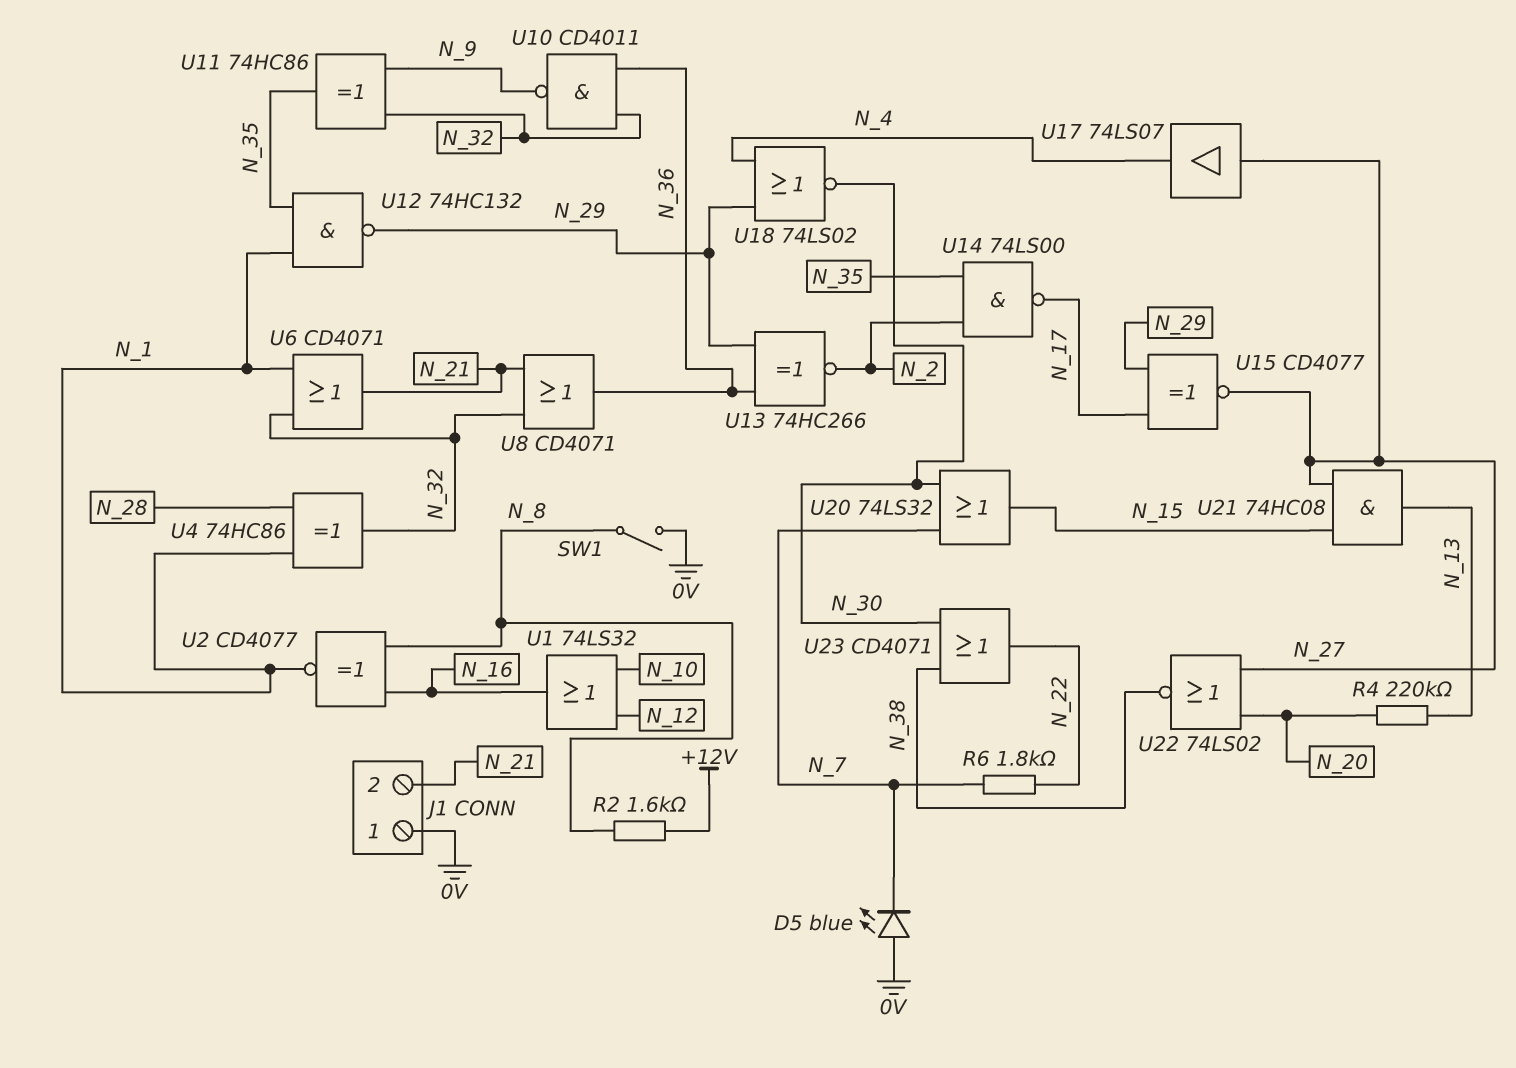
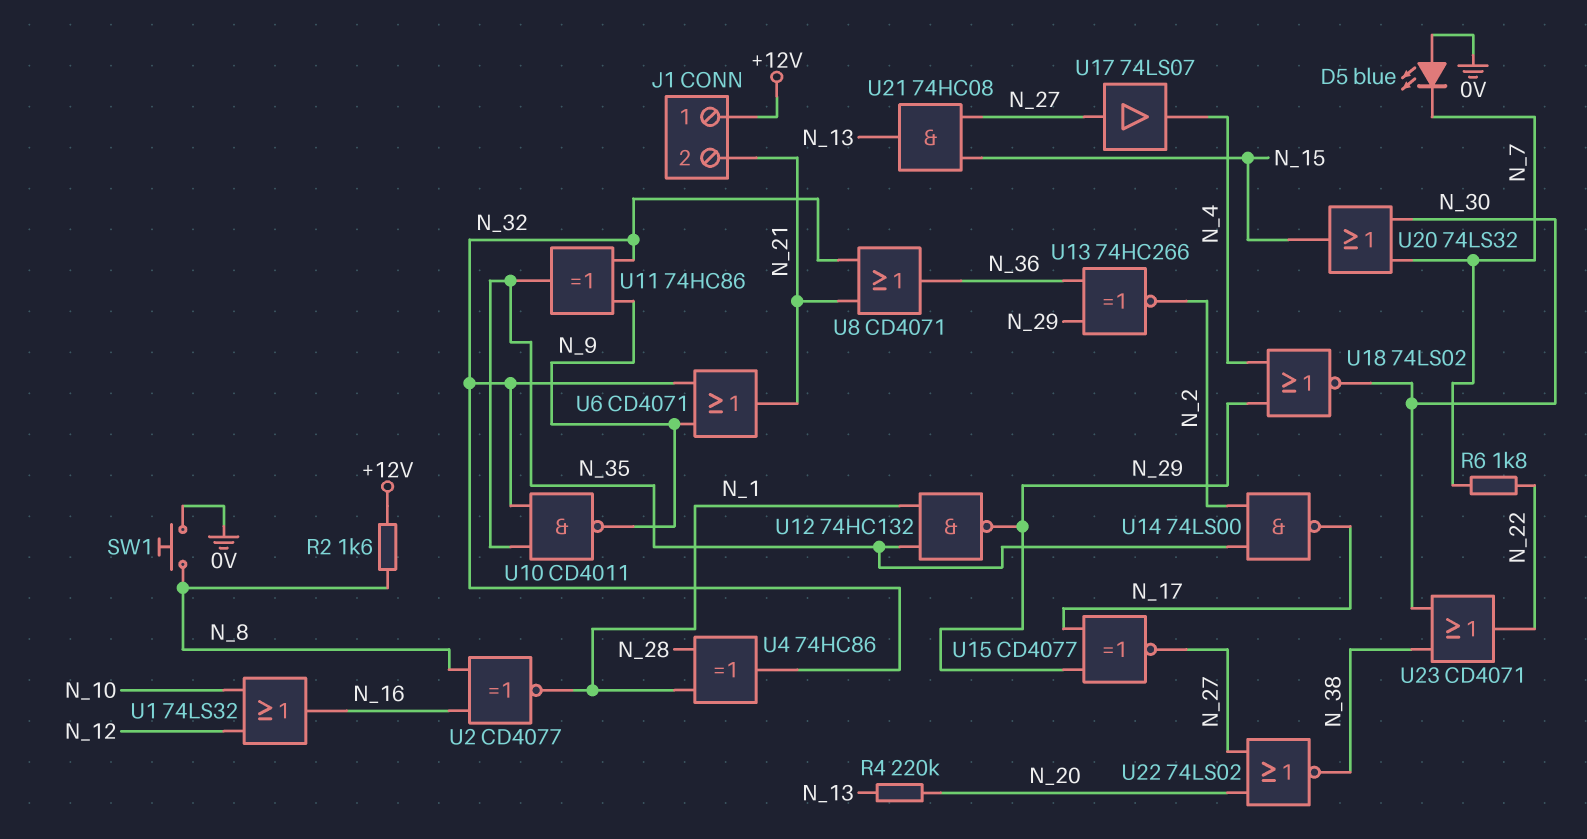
J1 pin 1: 0V -> +12V
SW1: switch (0V, N_8) -> button (0V, N_8)
U6: OR CD4071 (in N_1, in N_32, out N_21) -> OR CD4071 (in N_9, in N_32, out N_21)
U10: NAND CD4011 (in N_32, in N_36, out N_9) -> NAND CD4011 (in N_32, in N_35, out N_9)

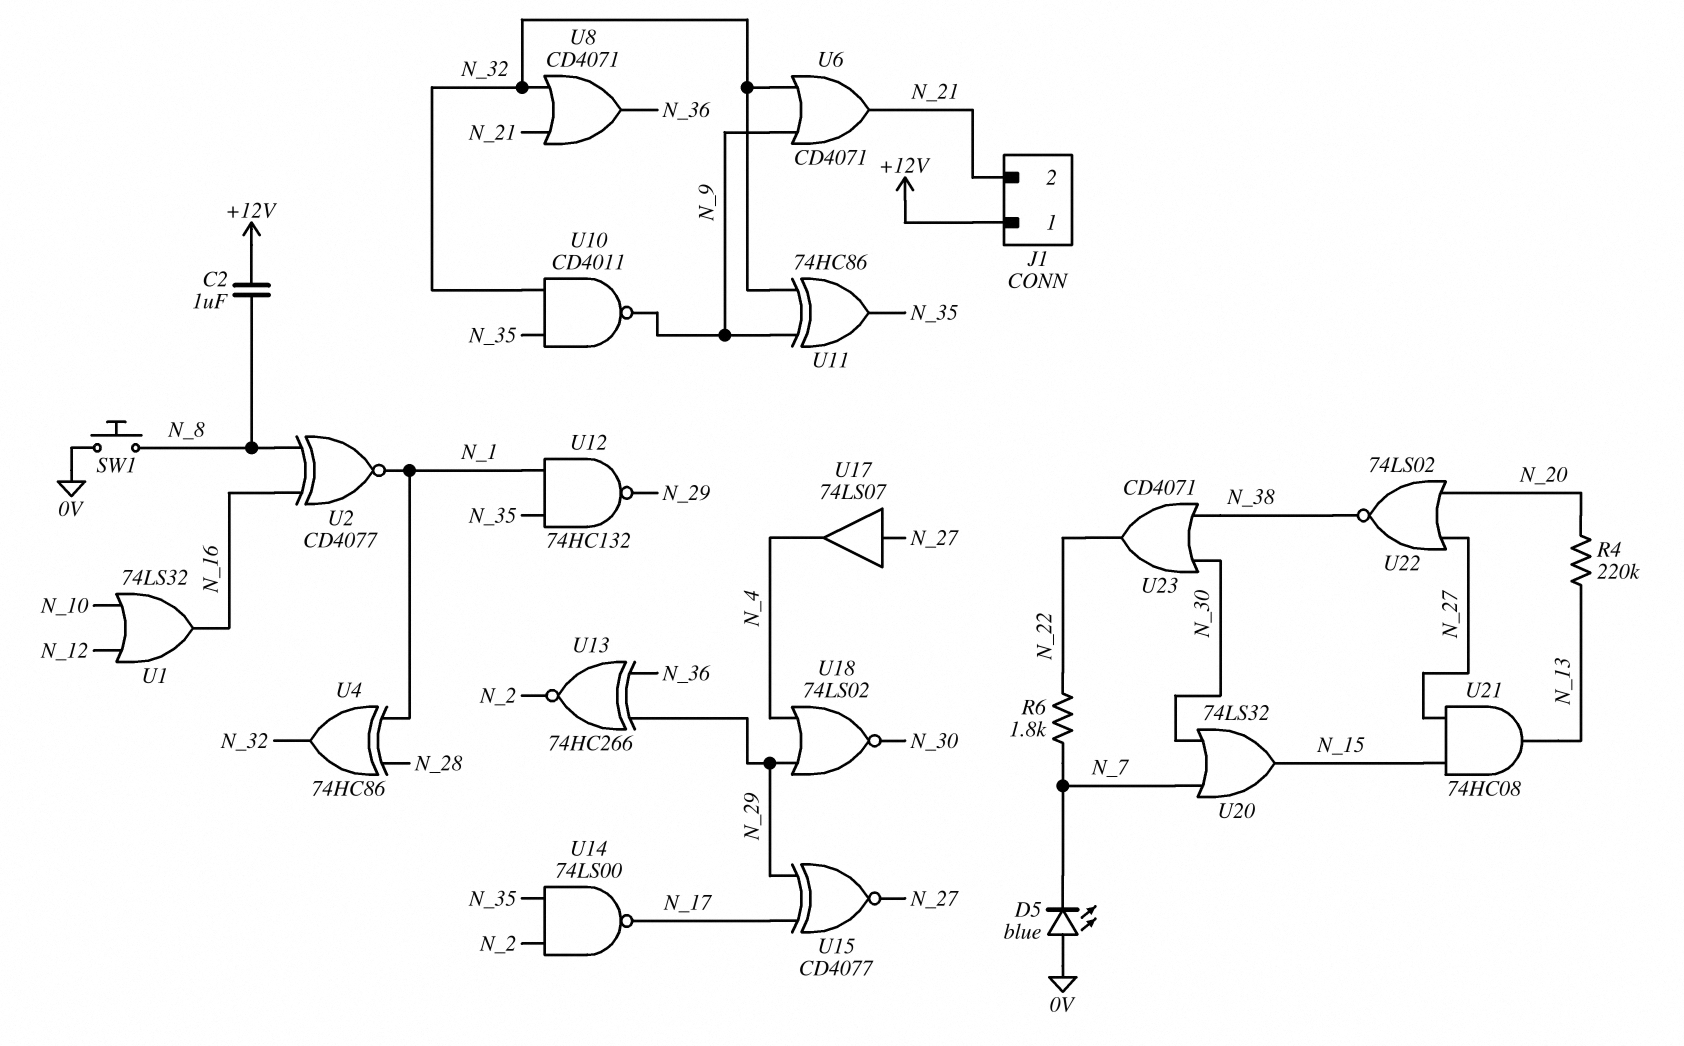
C2: none -> 1uF (+12V, N_8)
R2: 1.6k (+12V, N_8) -> none

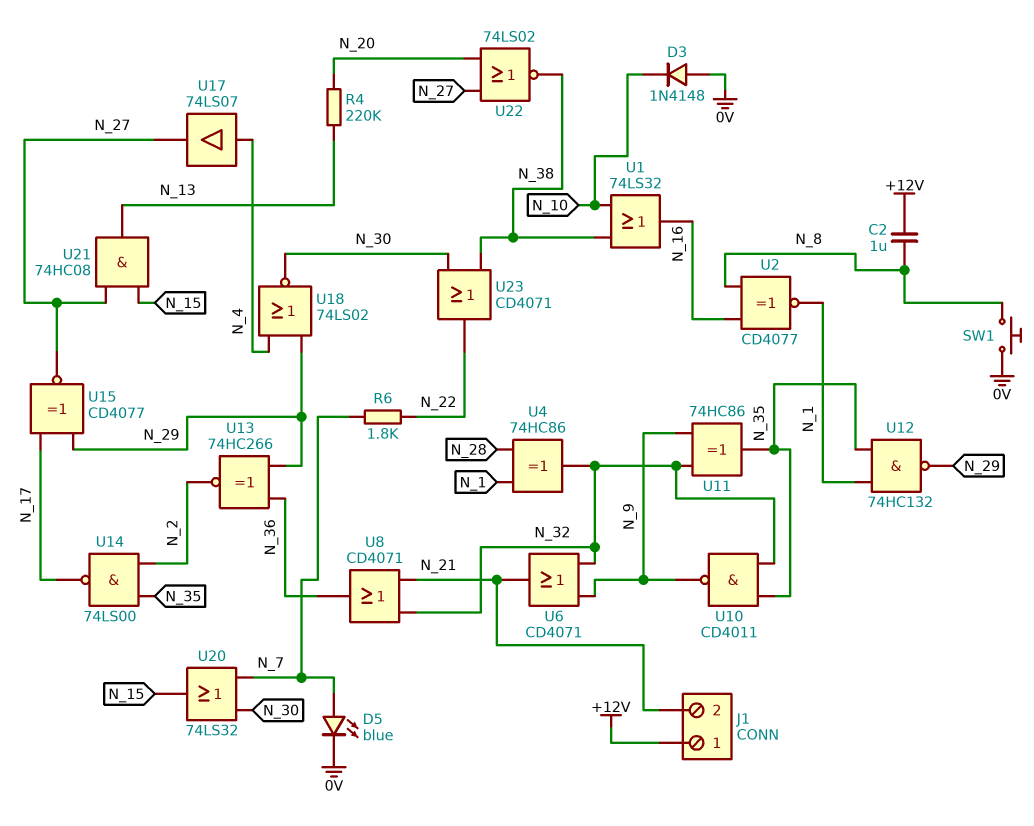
D3: none -> diode 1N4148 (A 0V, K N_10)
D5: LED blue (A 0V, K N_7) -> LED blue (A N_7, K 0V)
U1: OR 74LS32 (in N_10, in N_12, out N_16) -> OR 74LS32 (in N_10, in N_38, out N_16)
U17: buffer 74LS07 (in N_27, out N_4) -> buffer 74LS07 (in N_4, out N_27)

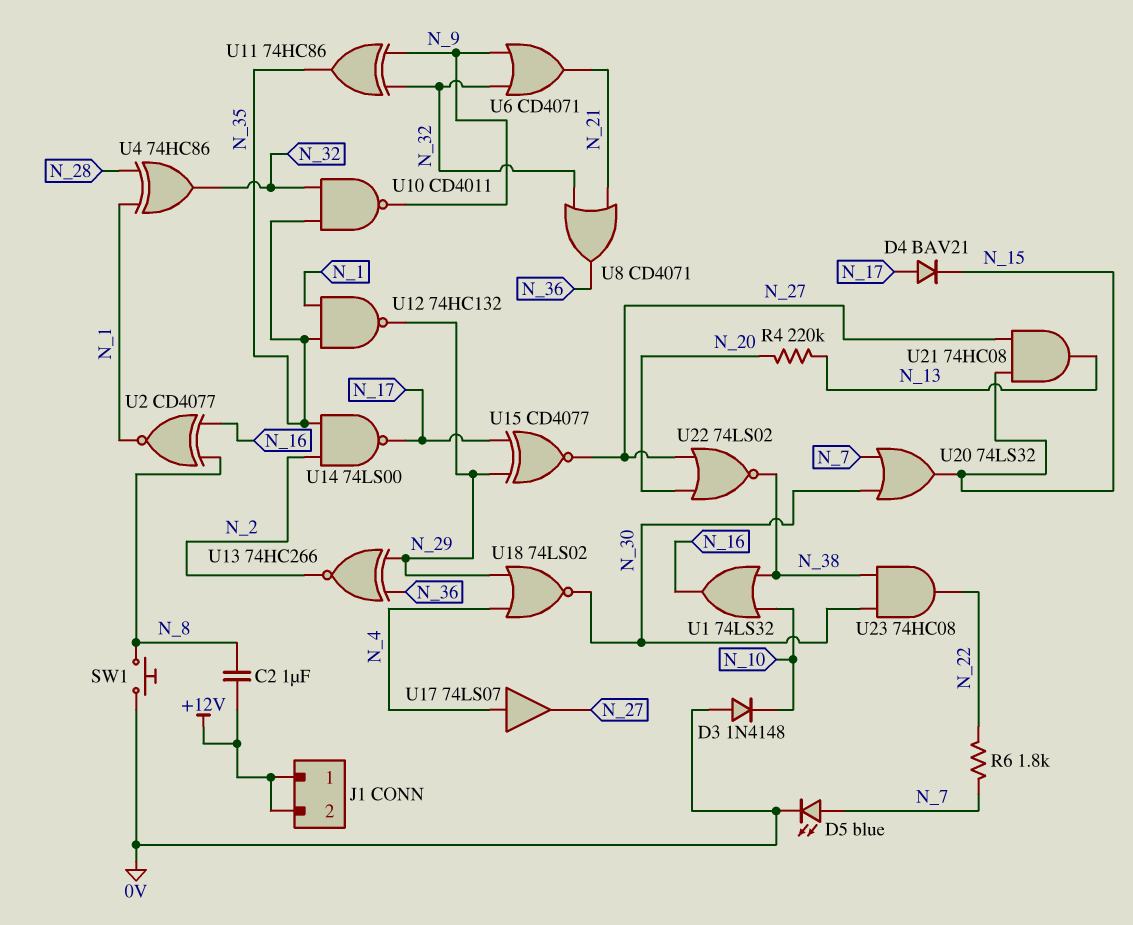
D4: none -> diode BAV21 (A N_17, K N_15)
J1 pin 2: N_21 -> +12V
U23: OR CD4071 (in N_30, in N_38, out N_22) -> AND 74HC08 (in N_30, in N_38, out N_22)

